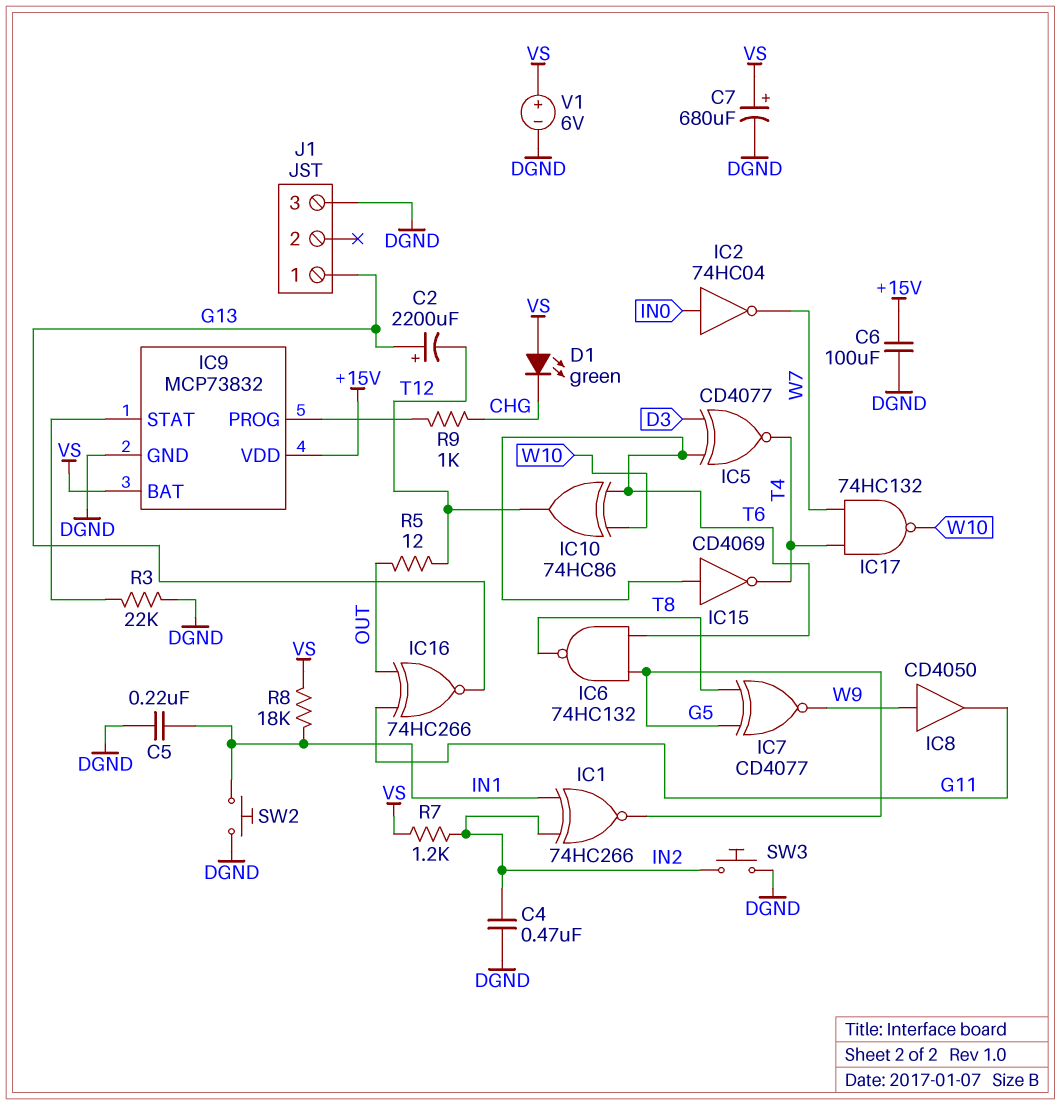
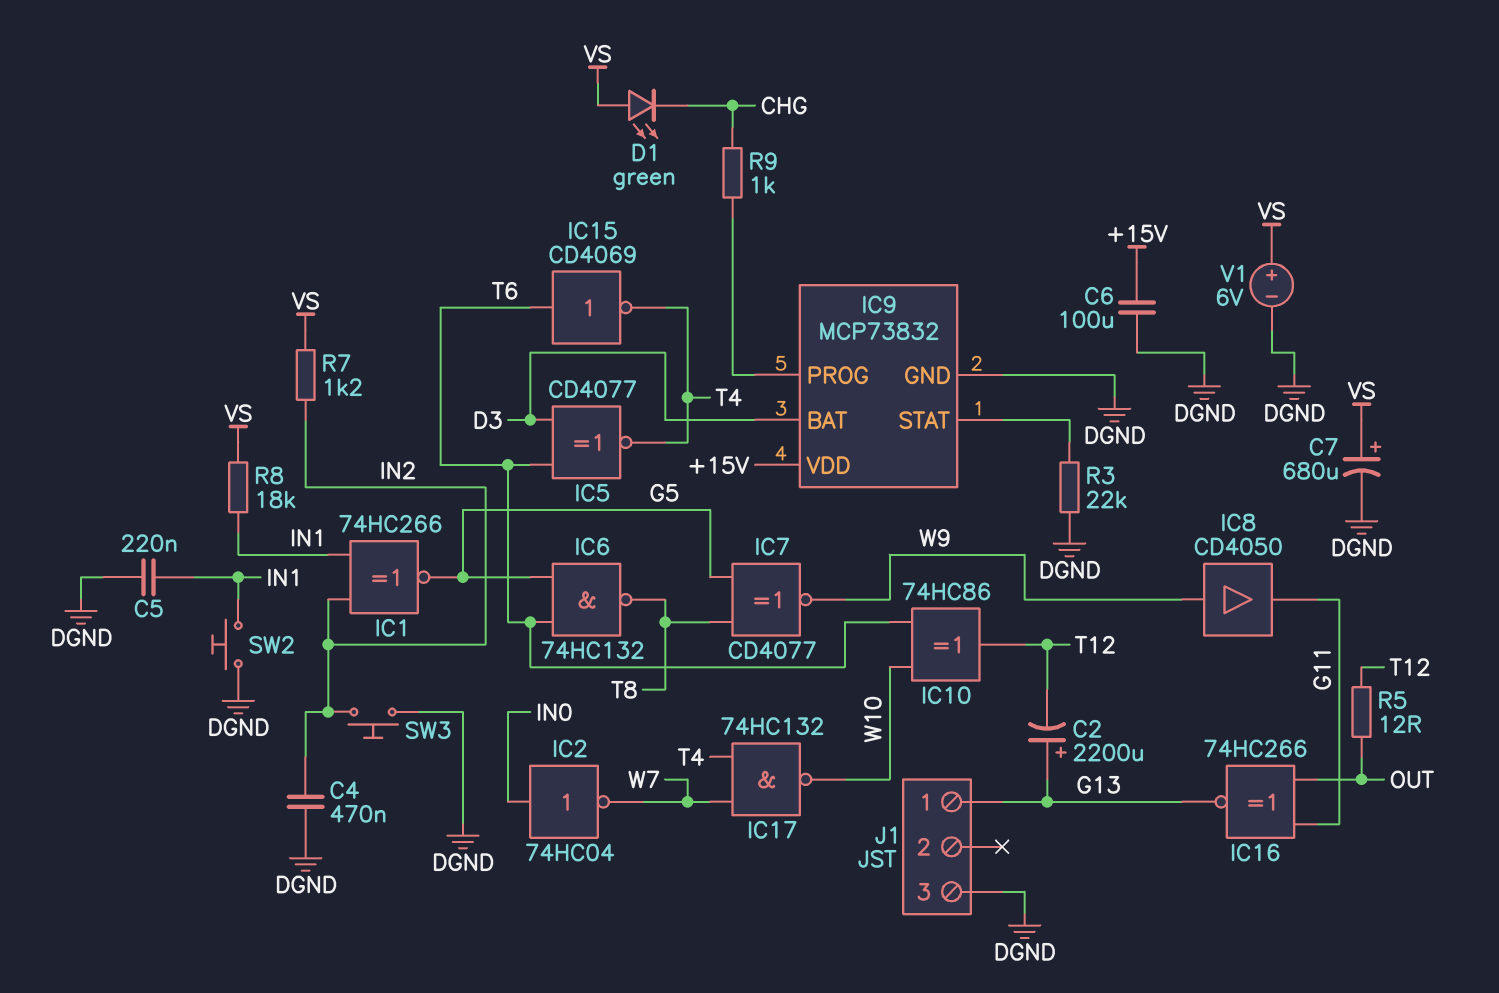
IC9 pin BAT: VS -> D3

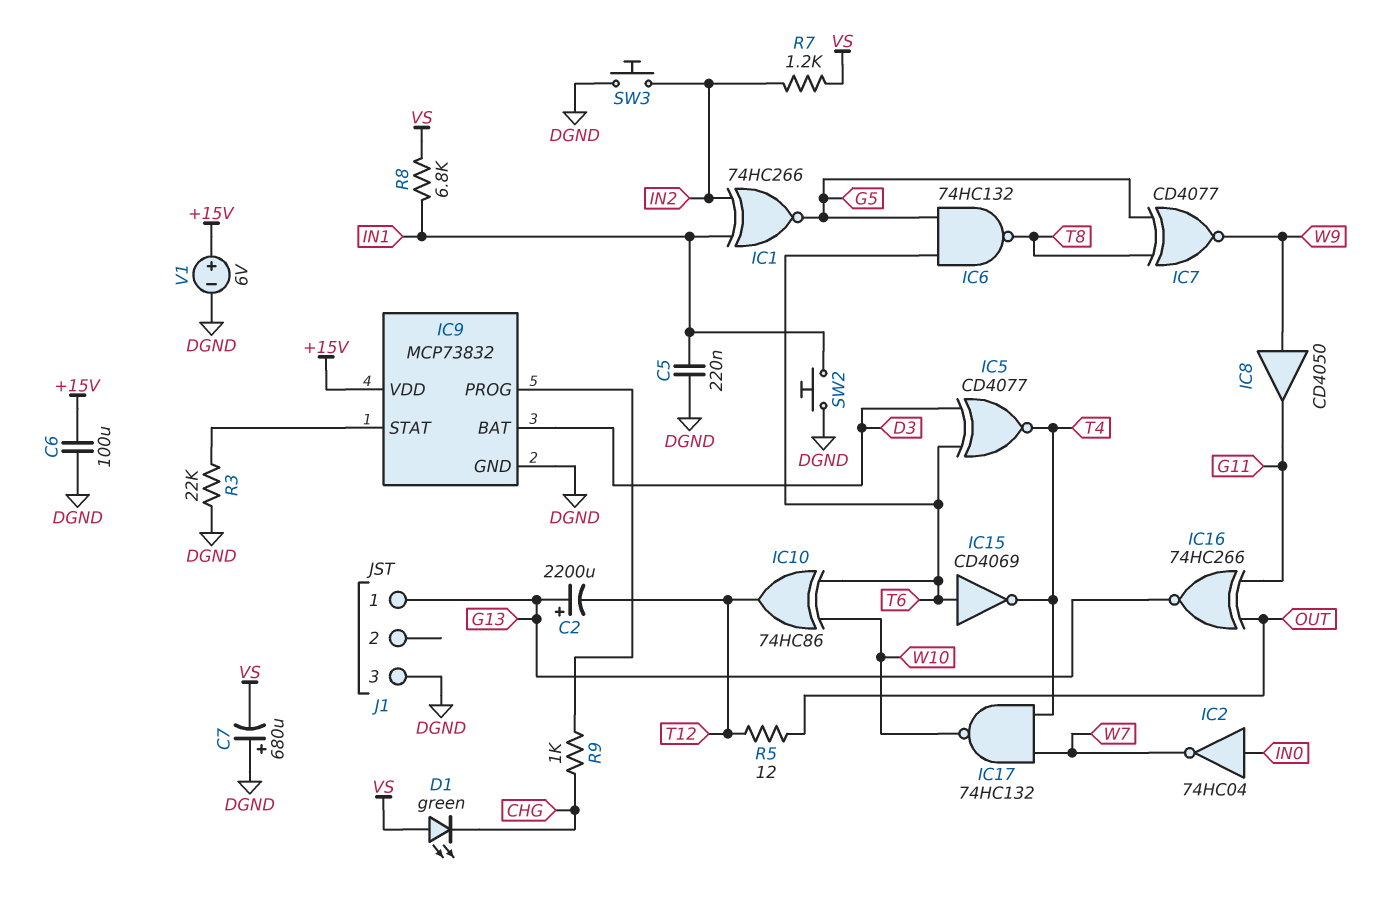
C4: 470nF (DGND, IN2) -> none
C7: 680uF (plus VS, minus DGND) -> 680uF (plus DGND, minus VS)
R8: 18k (IN1, VS) -> 6.8k (IN1, VS)
V1: 6V (plus VS, minus DGND) -> 6V (plus +15V, minus DGND)

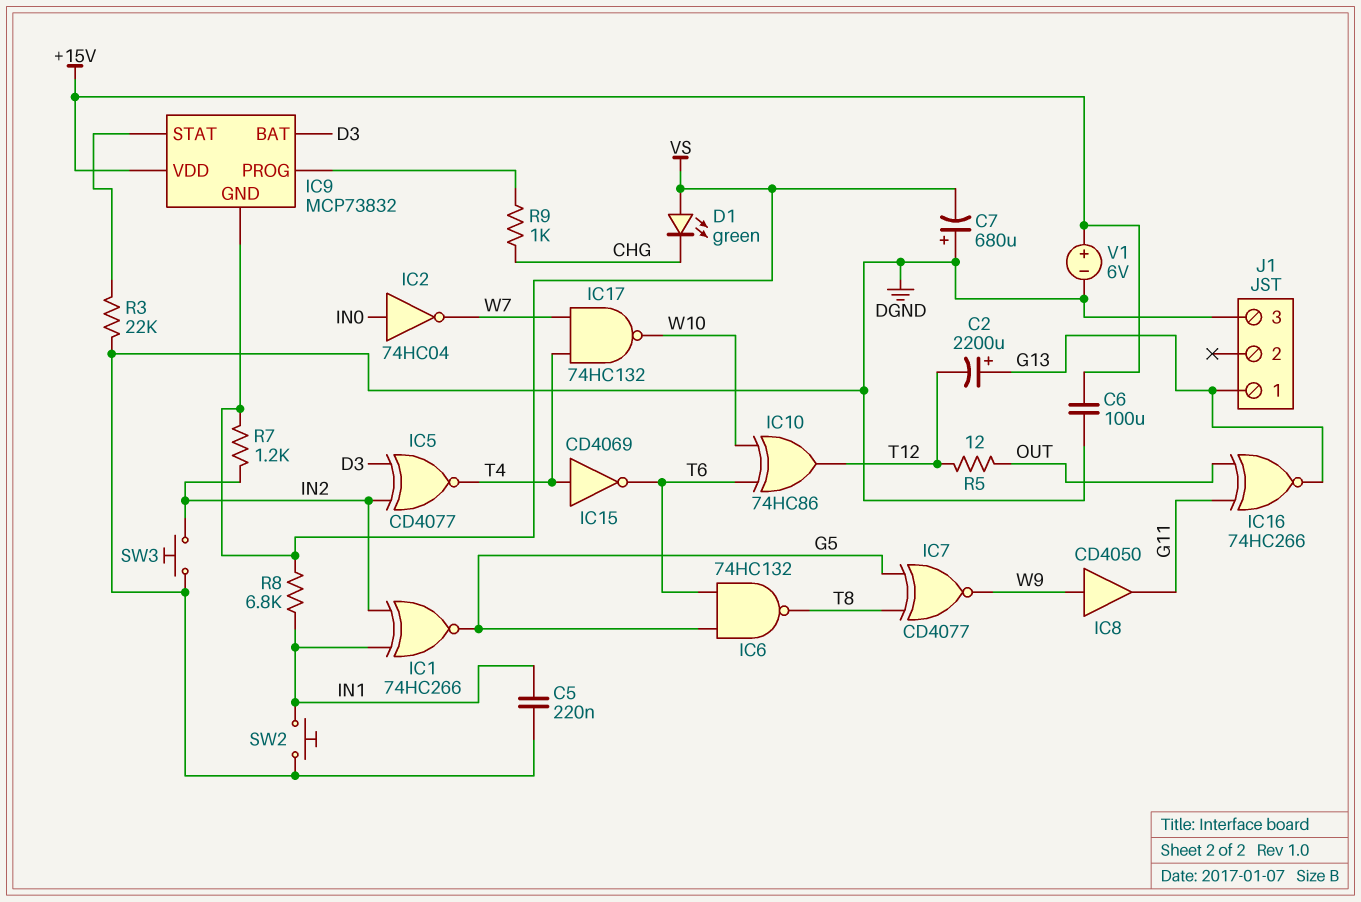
IC5: XNOR CD4077 (in D3, in T6, out T4) -> XNOR CD4077 (in D3, in IN2, out T4)
IC9 pin GND: DGND -> VS
IC15: NOT CD4069 (in T6, out T4) -> NOT CD4069 (in T4, out T6)

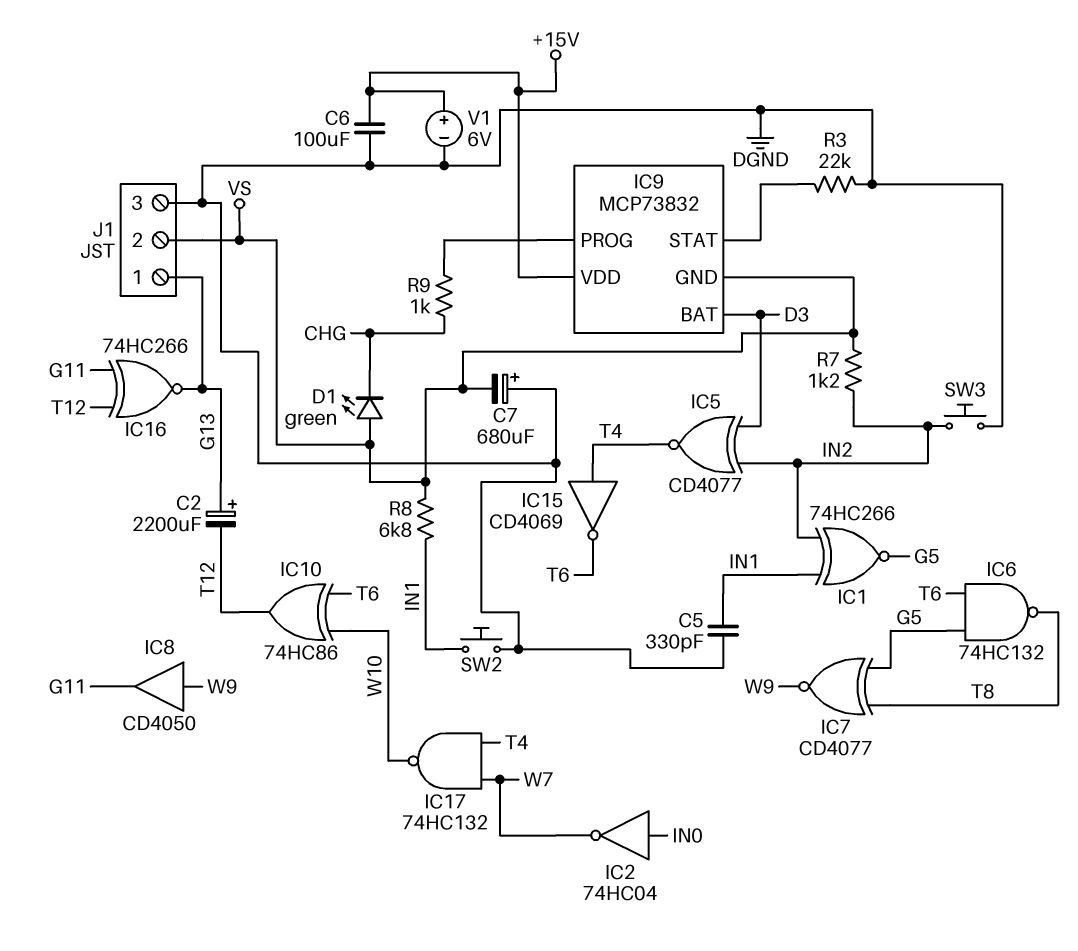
C5: 220nF (DGND, IN1) -> 330pF (DGND, IN1)
IC16: XNOR 74HC266 (in G11, in OUT, out G13) -> XNOR 74HC266 (in G11, in T12, out G13)
J1 pin 2: none -> VS
R5: 12 (OUT, T12) -> none

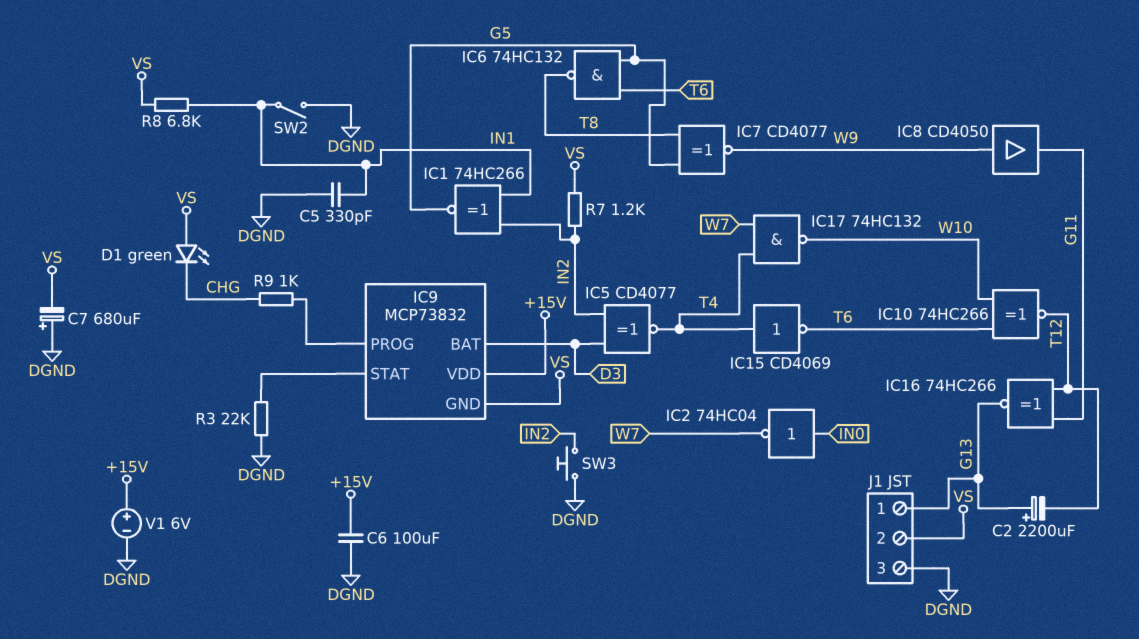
IC10: XOR 74HC86 (in T6, in W10, out T12) -> XNOR 74HC266 (in T6, in W10, out T12)
SW2: button (DGND, IN1) -> switch (DGND, IN1)

